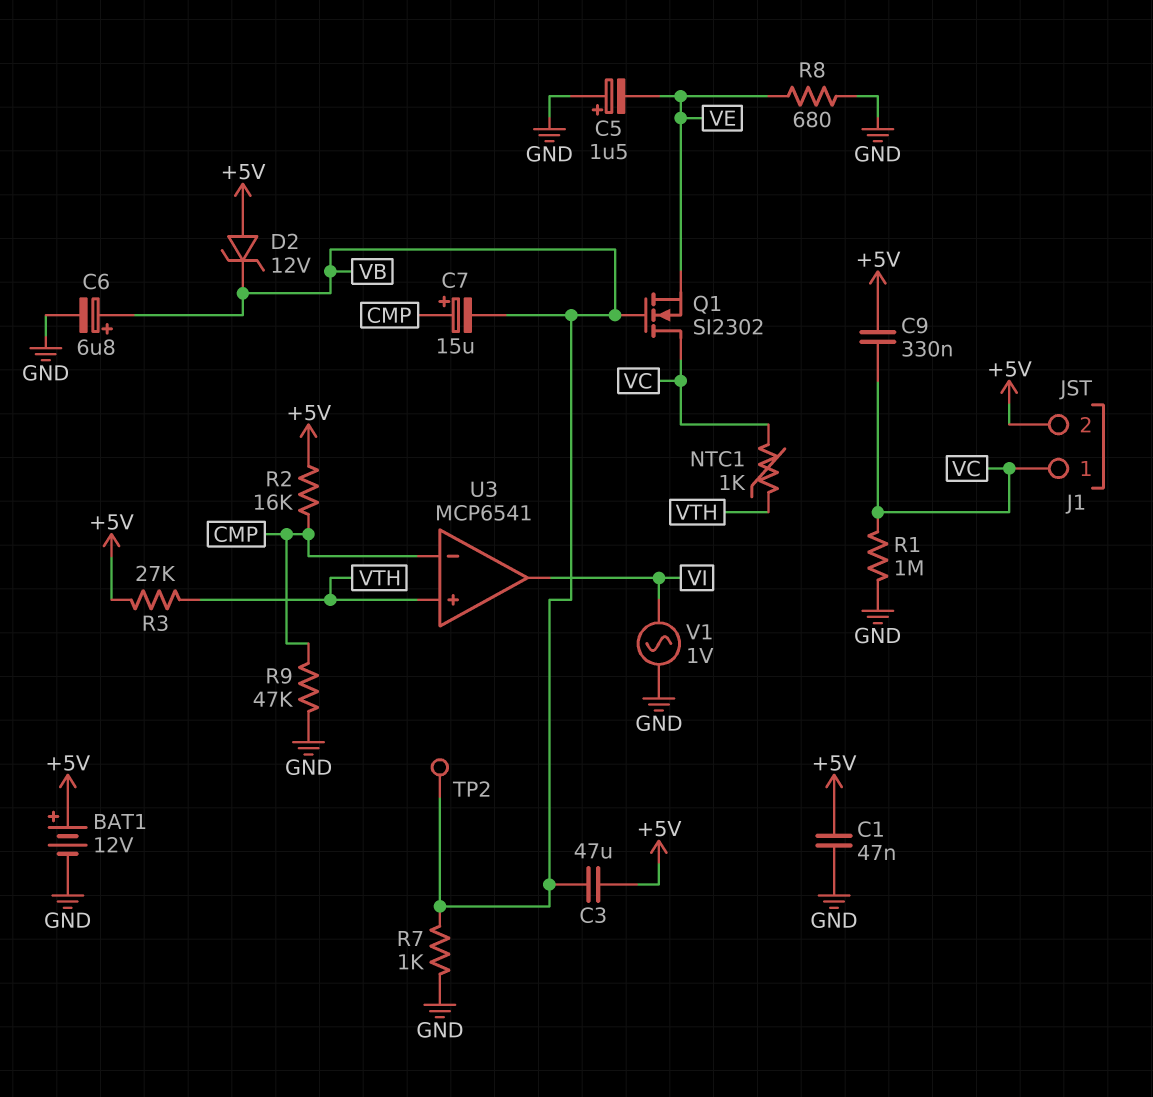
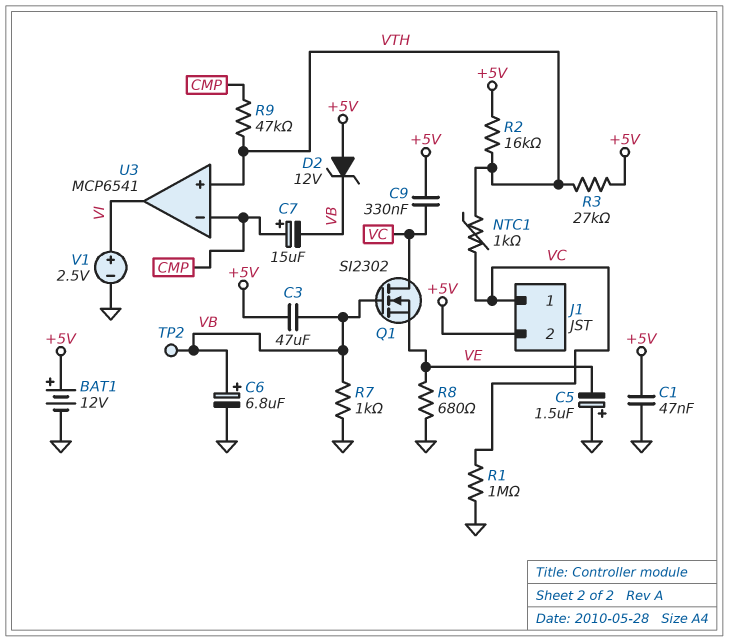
R2: 16k (+5V, CMP) -> 16k (+5V, VTH)
R9: 47k (CMP, GND) -> 47k (CMP, VTH)
V1: AC 1V (GND, VI) -> 2.5V (plus VI, minus GND)

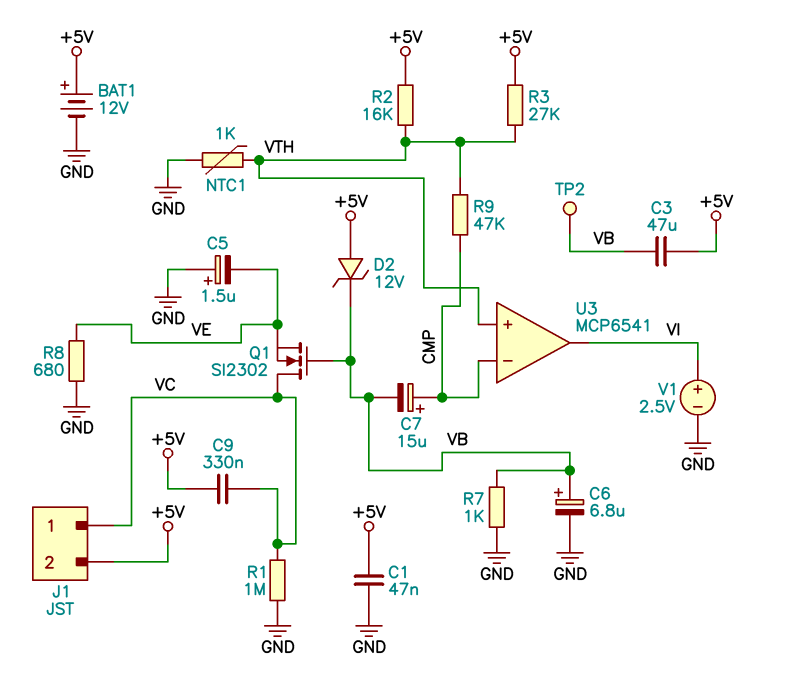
NTC1: 1k (VC, VTH) -> 1k (GND, VTH)

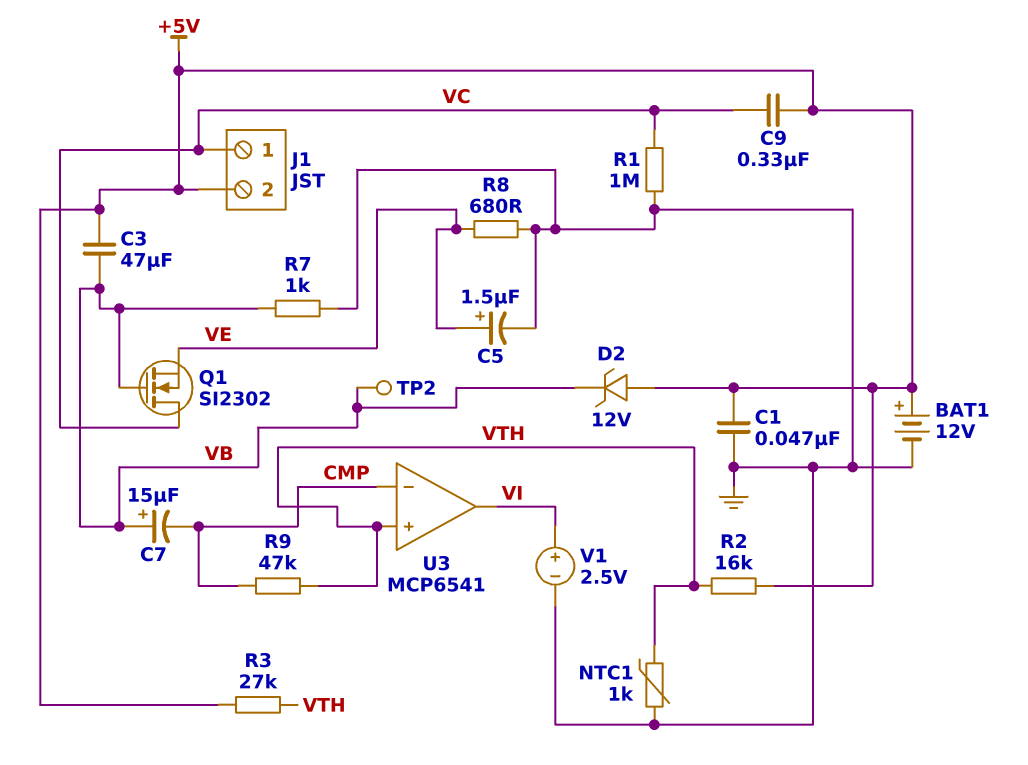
C5: 1.5uF (plus GND, minus VE) -> 1.5uF (plus VE, minus GND)
C6: 6.8uF (plus VB, minus GND) -> none
C7: 15uF (plus CMP, minus VB) -> 15uF (plus VB, minus CMP)

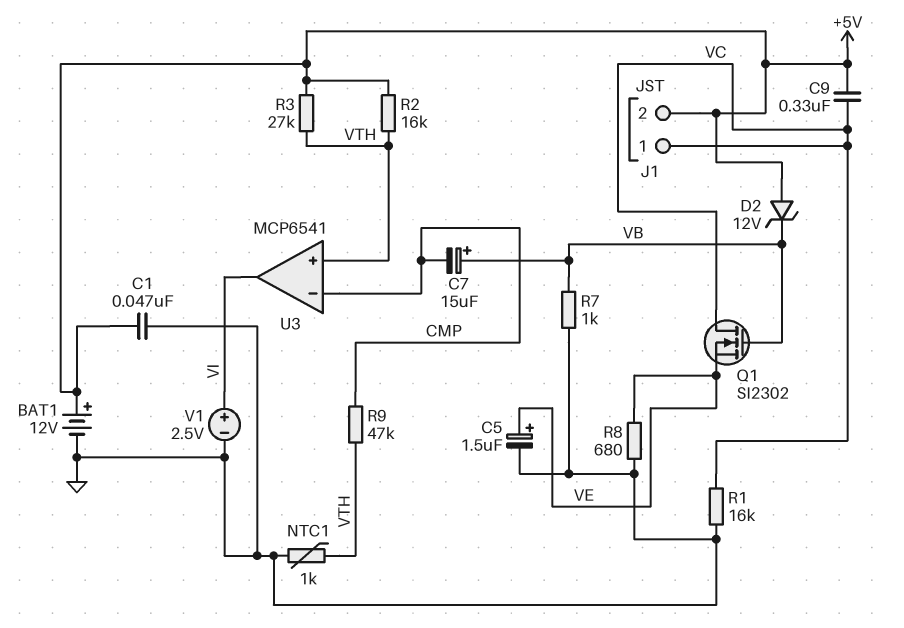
C3: 47uF (+5V, VB) -> none
R1: 1M (GND, VC) -> 16k (GND, VC)
TP2: test point (VB) -> none

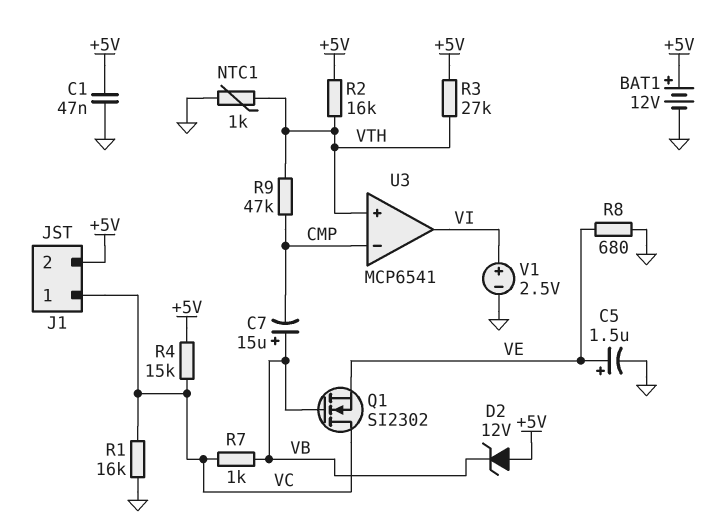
C9: 330nF (+5V, VC) -> none
R4: none -> 15k (+5V, VC)
R7: 1k (GND, VB) -> 1k (VB, VC)

